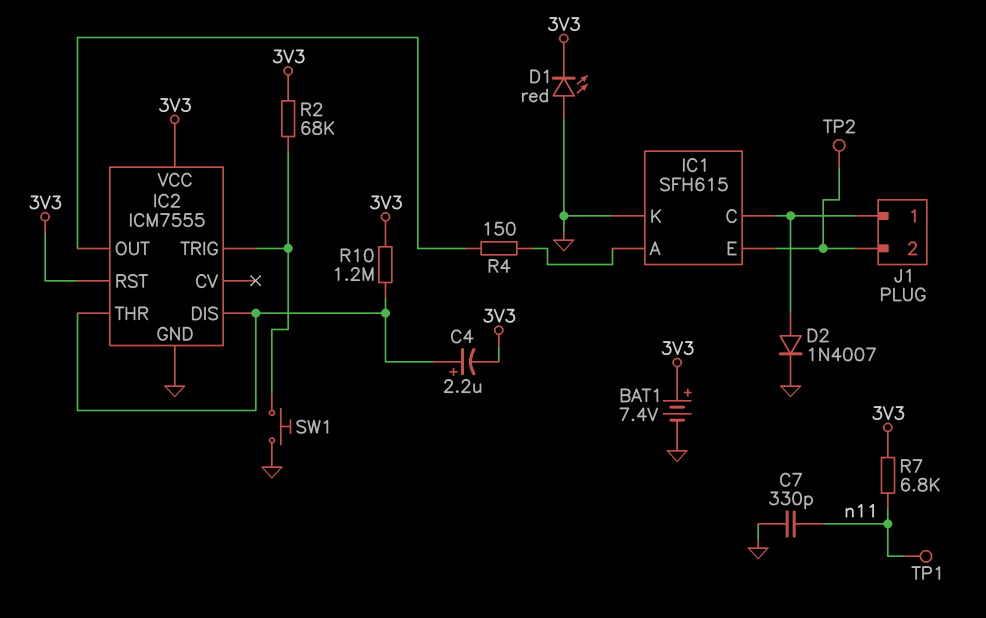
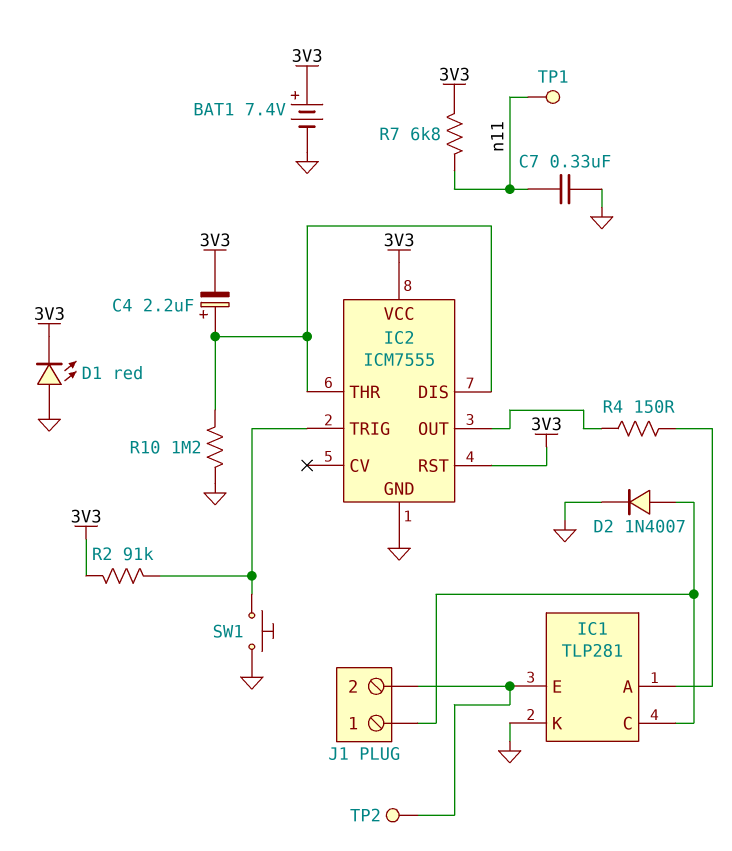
C7: 330pF (GND, n11) -> 330nF (GND, n11)
IC1: SFH615 -> TLP281
R2: 68k (3V3, IC2/TRIG) -> 91k (3V3, IC2/TRIG)
R10: 1.2M (3V3, IC2/DIS) -> 1.2M (GND, IC2/DIS)

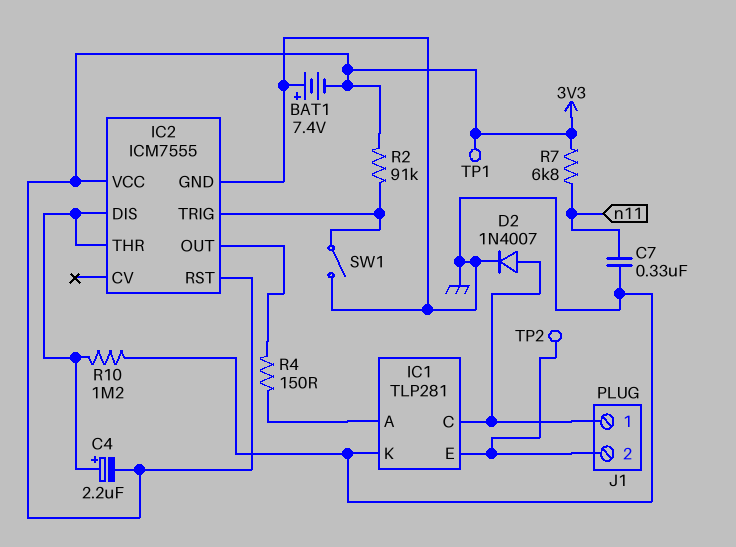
BAT1: 7.4V (plus 3V3, minus GND) -> 7.4V (plus GND, minus 3V3)
D1: LED red (A GND, K 3V3) -> none
SW1: button (GND, IC2/TRIG) -> switch (GND, IC2/TRIG)
TP1: test point (n11) -> test point (3V3)

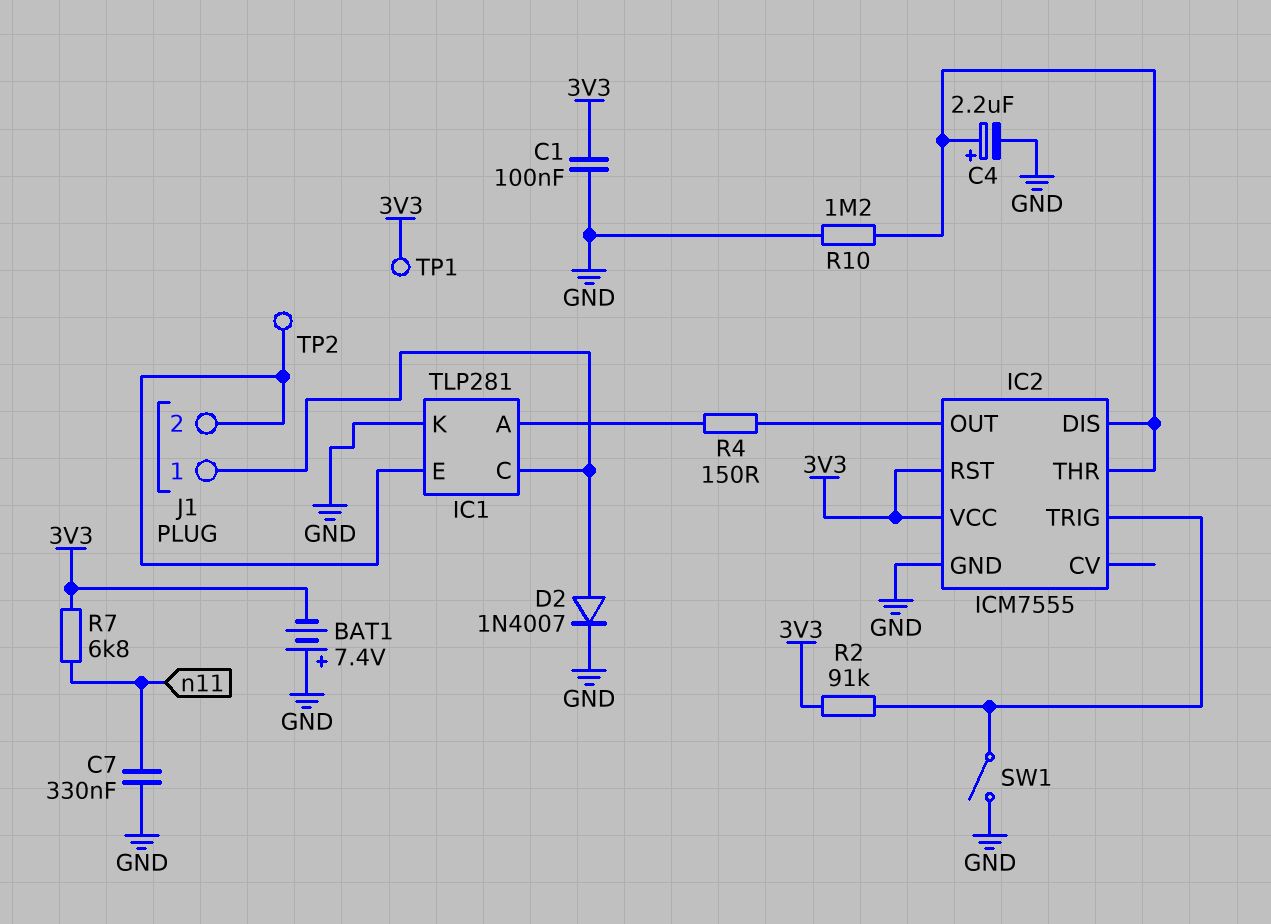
C1: none -> 100nF (3V3, GND)
C4: 2.2uF (plus IC2/DIS, minus 3V3) -> 2.2uF (plus IC2/DIS, minus GND)

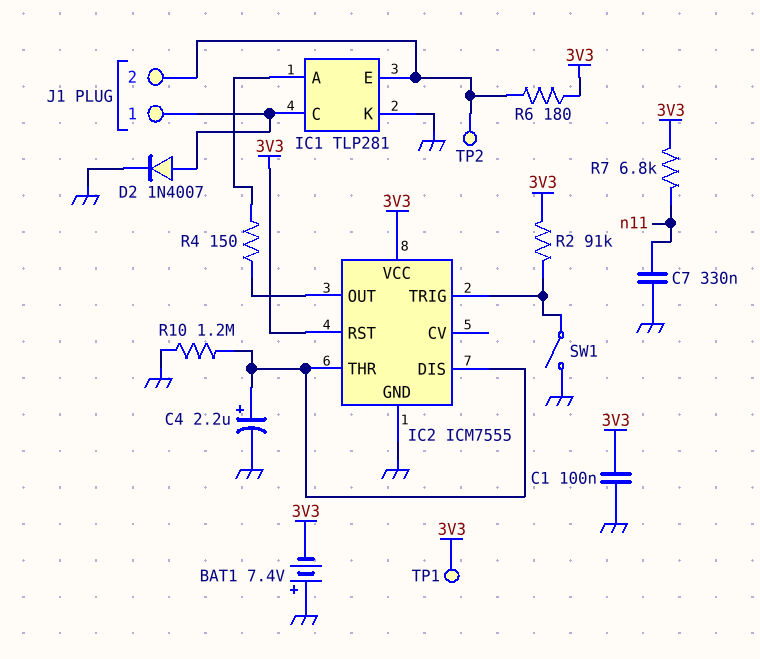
R6: none -> 180 (3V3, IC1/E)

